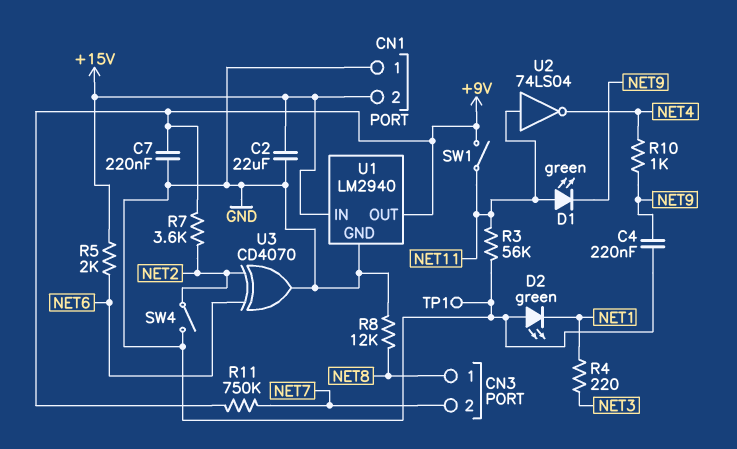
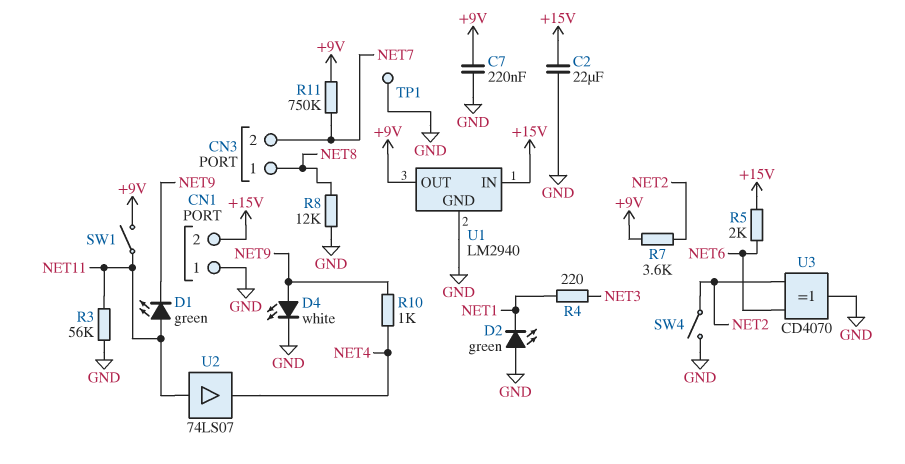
C4: 220nF (GND, NET9) -> none
D4: none -> LED white (A NET9, K GND)
U2: NOT 74LS04 (in NET11, out NET4) -> buffer 74LS07 (in NET11, out NET4)

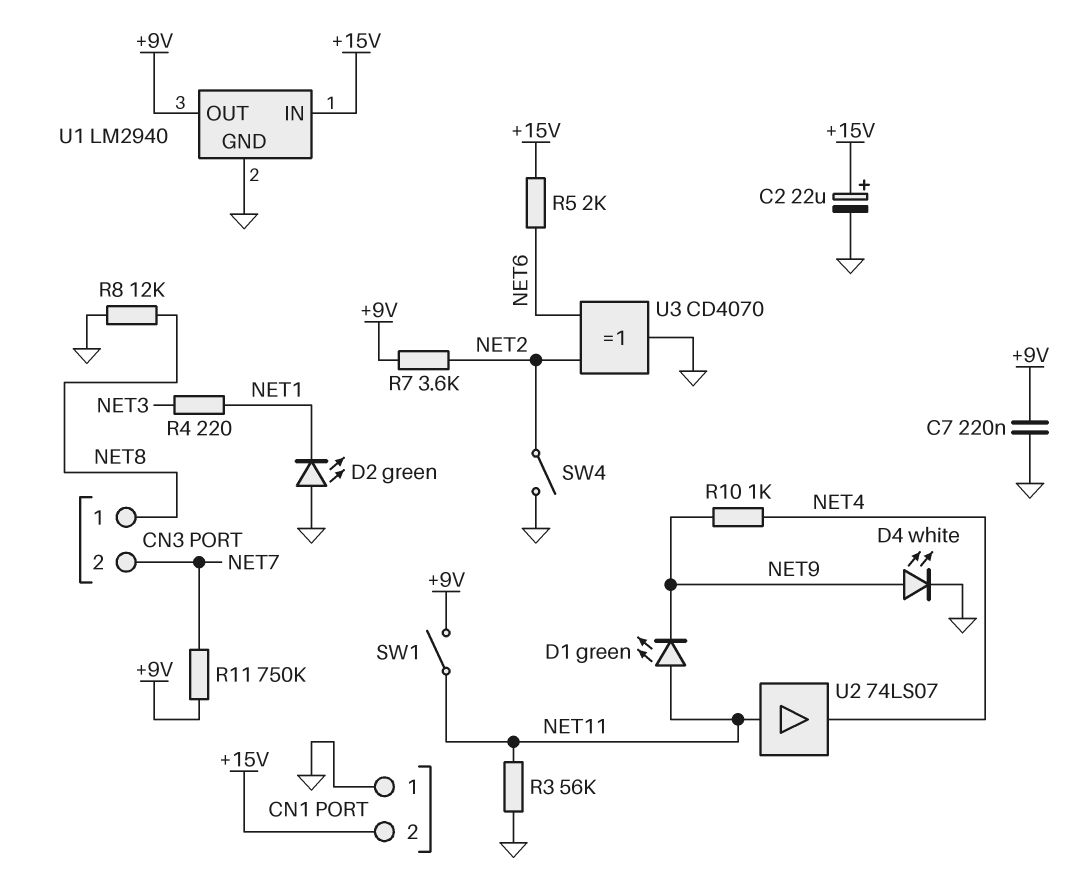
C2: 22uF (+15V, GND) -> 22uF (plus +15V, minus GND)
TP1: test point (GND) -> none

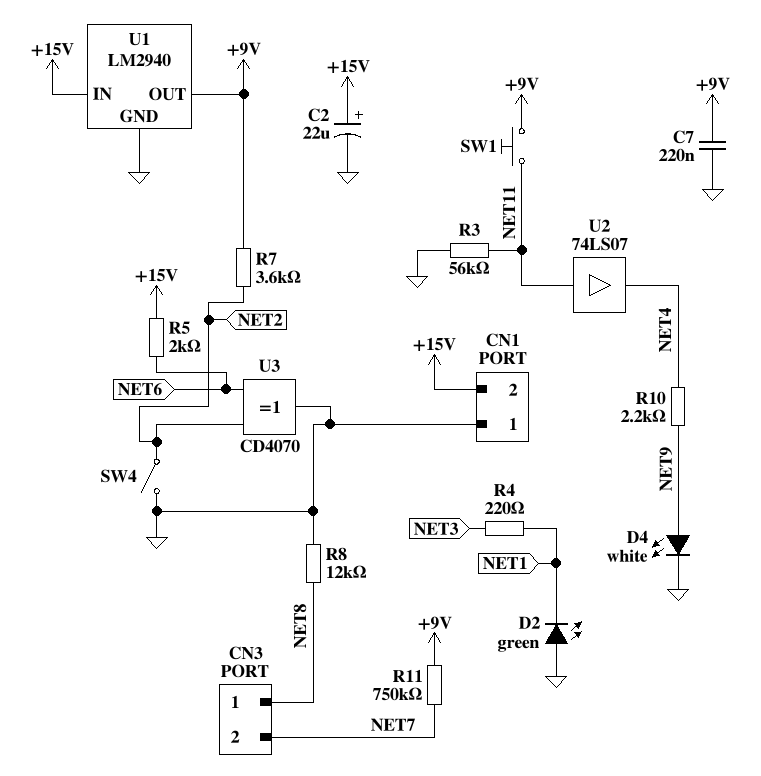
D1: LED green (A NET11, K NET9) -> none
R10: 1k (NET4, NET9) -> 2.2k (NET4, NET9)
SW1: switch (+9V, NET11) -> button (+9V, NET11)

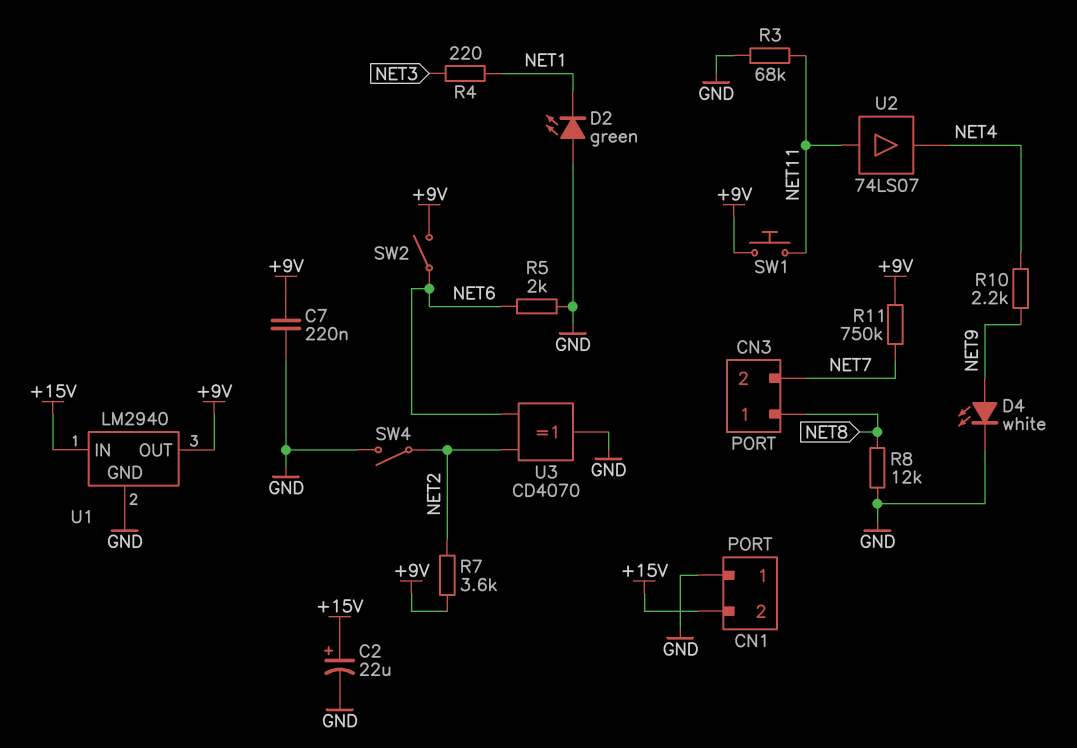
R3: 56k (GND, NET11) -> 68k (GND, NET11)
R5: 2k (+15V, NET6) -> 2k (GND, NET6)
SW2: none -> switch (+9V, NET6)

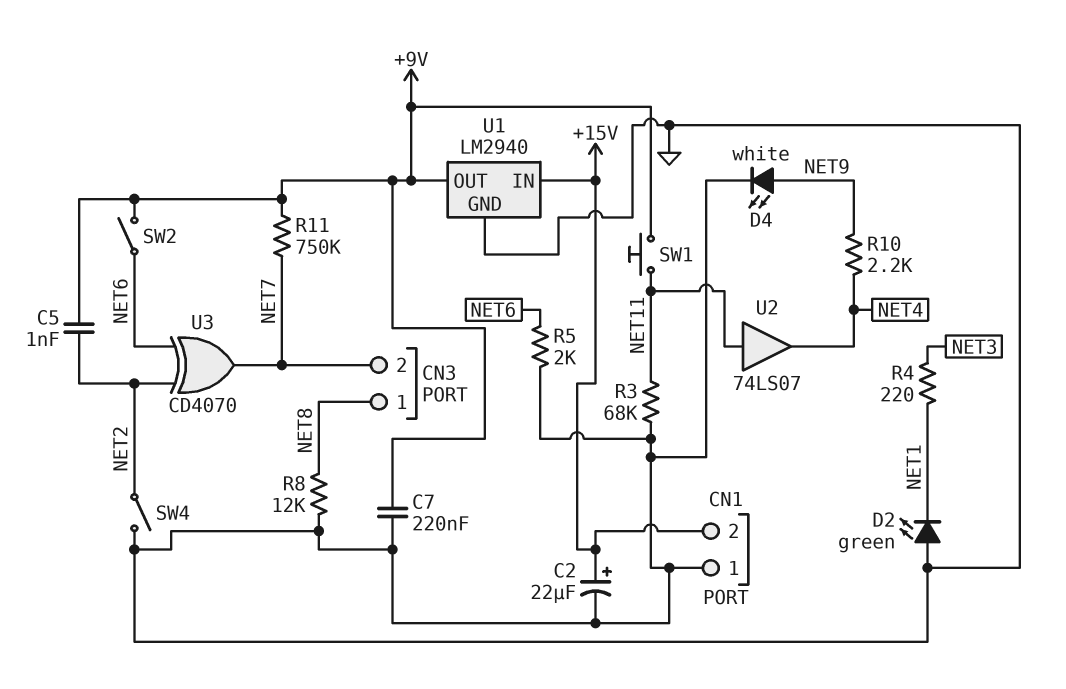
C5: none -> 1nF (+9V, NET2)
R7: 3.6k (+9V, NET2) -> none
U3: XOR CD4070 (in NET2, in NET6, out GND) -> XOR CD4070 (in NET2, in NET6, out NET7)

